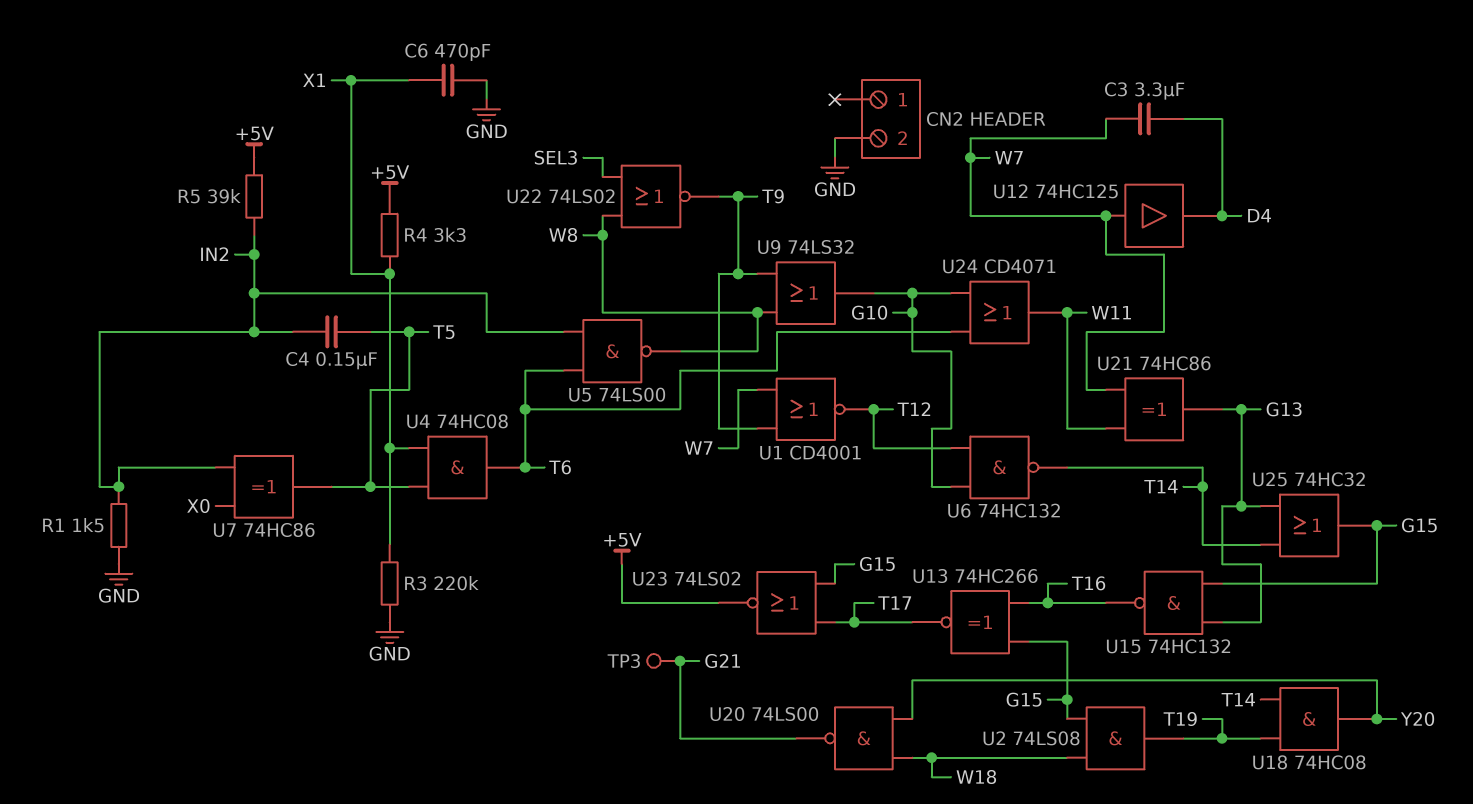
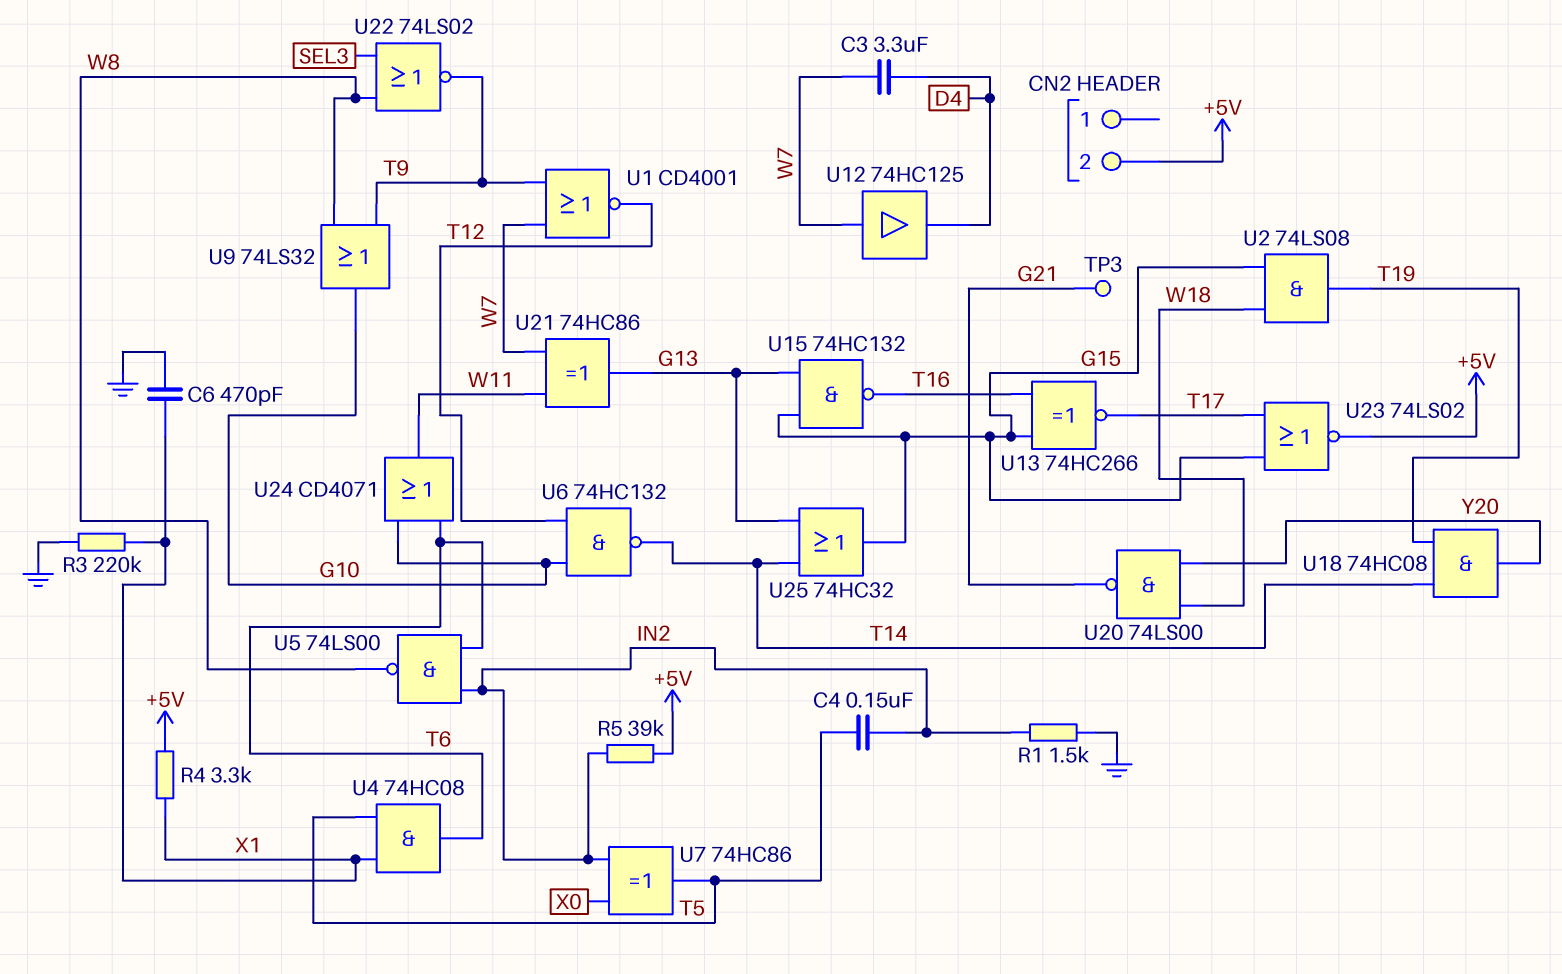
CN2 pin 2: GND -> +5V

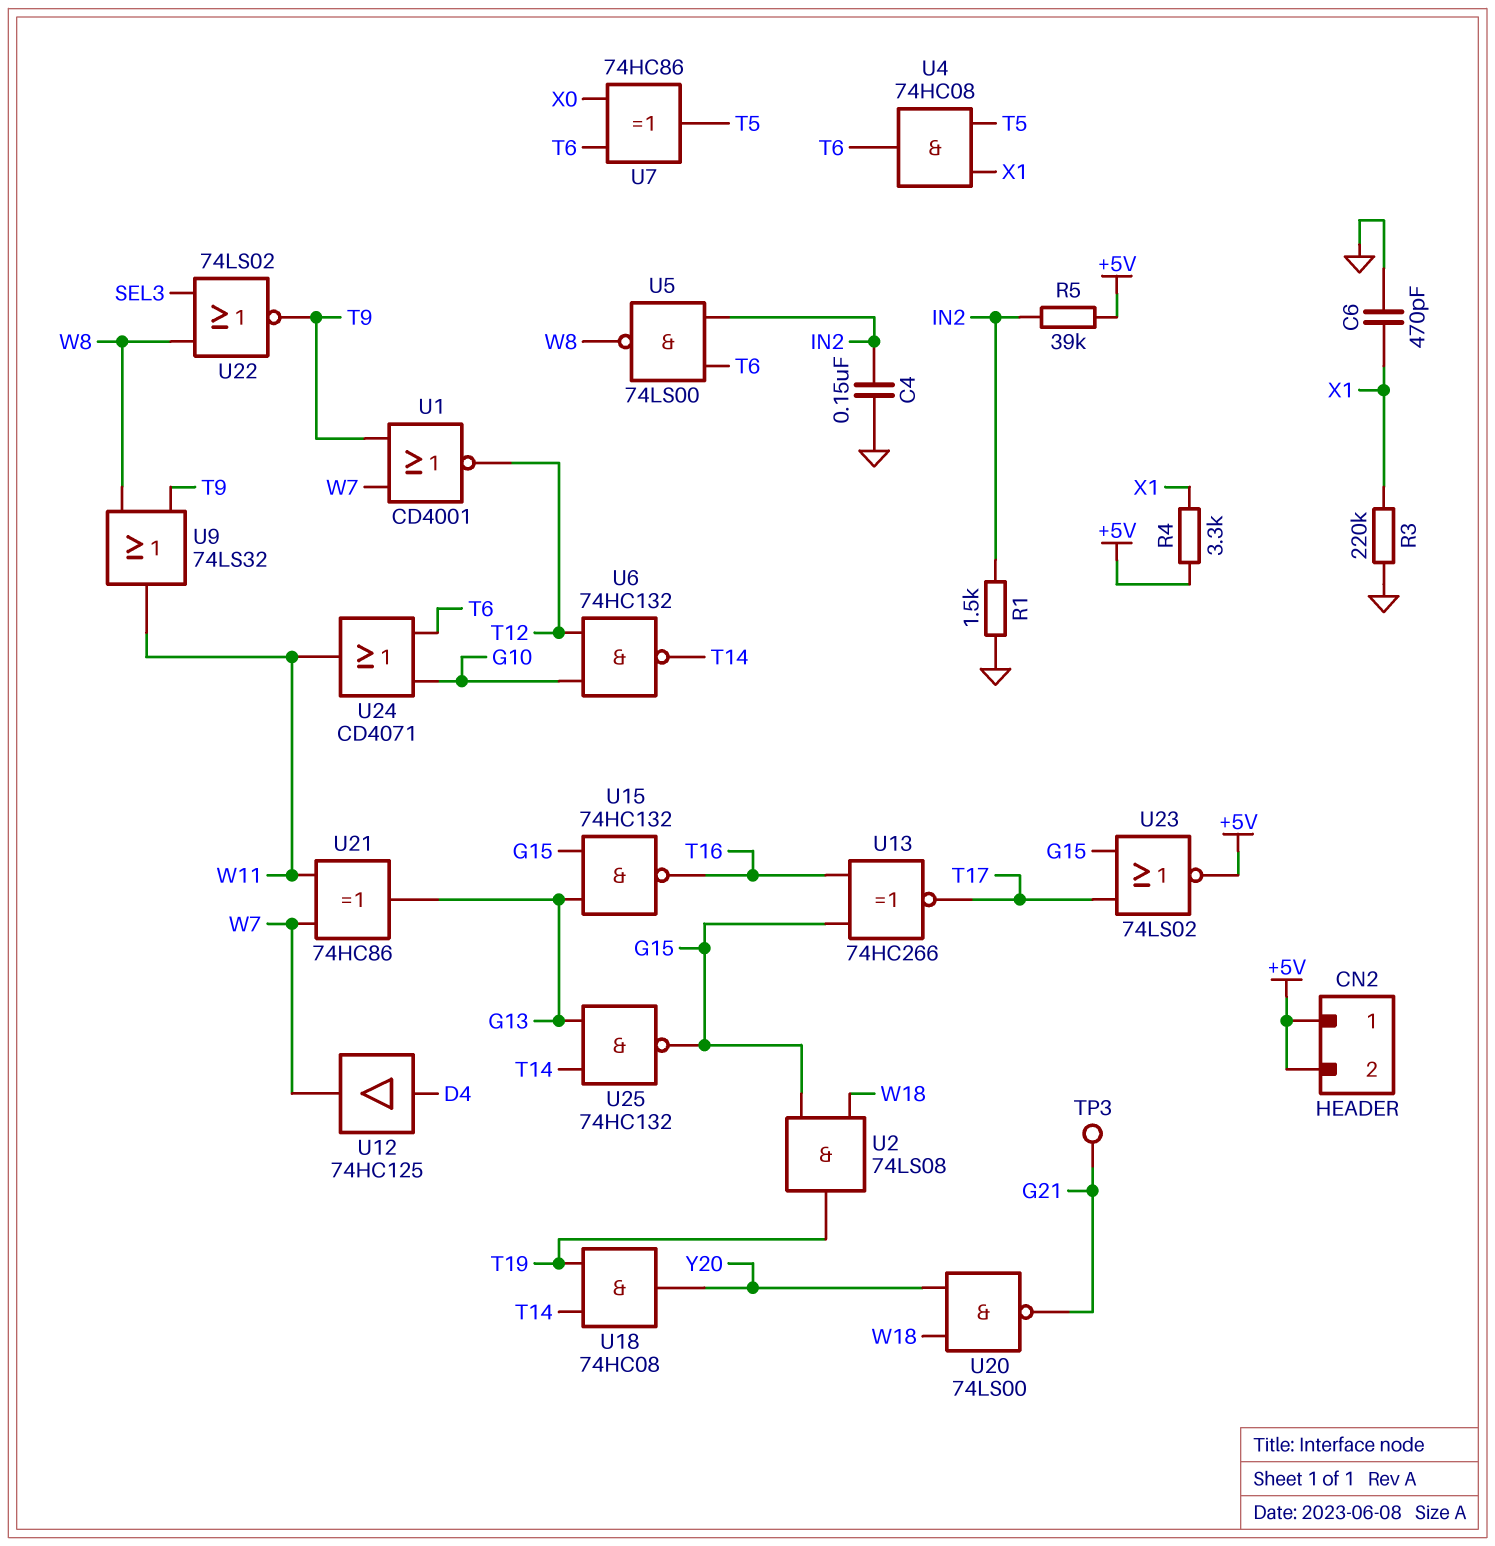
C3: 3.3uF (D4, W7) -> none
C4: 150nF (IN2, T5) -> 150nF (GND, IN2)
CN2 pin 1: none -> +5V
U7: XOR 74HC86 (in IN2, in X0, out T5) -> XOR 74HC86 (in T6, in X0, out T5)
U9: OR 74LS32 (in T9, in W8, out G10) -> OR 74LS32 (in T9, in W8, out W11)
U12: buffer 74HC125 (in W7, out D4) -> buffer 74HC125 (in D4, out W7)
U25: OR 74HC32 (in G13, in T14, out G15) -> NAND 74HC132 (in G13, in T14, out G15)

